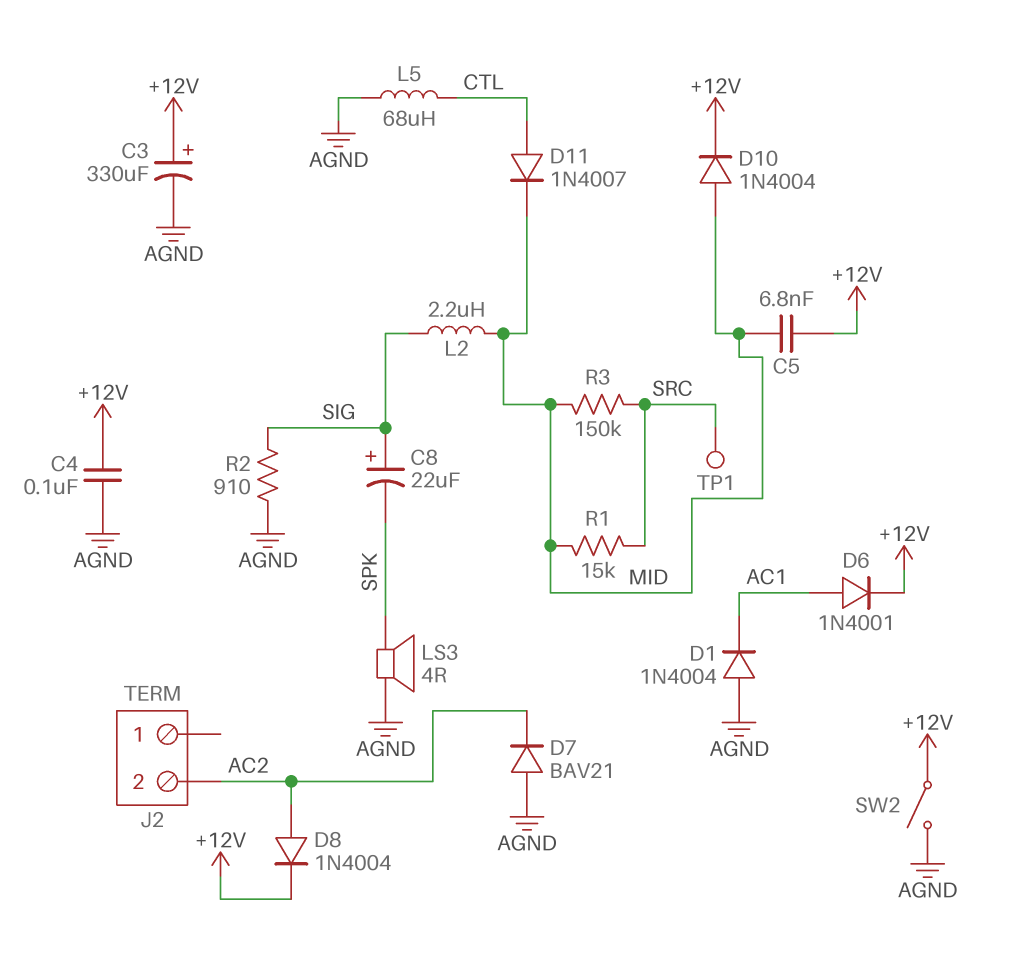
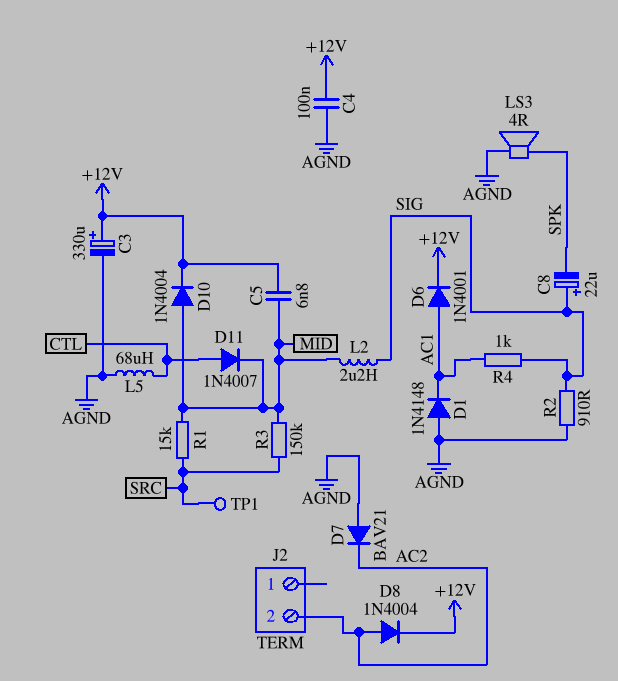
D1: diode 1N4004 (A AGND, K AC1) -> diode 1N4148 (A AGND, K AC1)
R4: none -> 1k (AC1, SIG)
SW2: switch (+12V, AGND) -> none

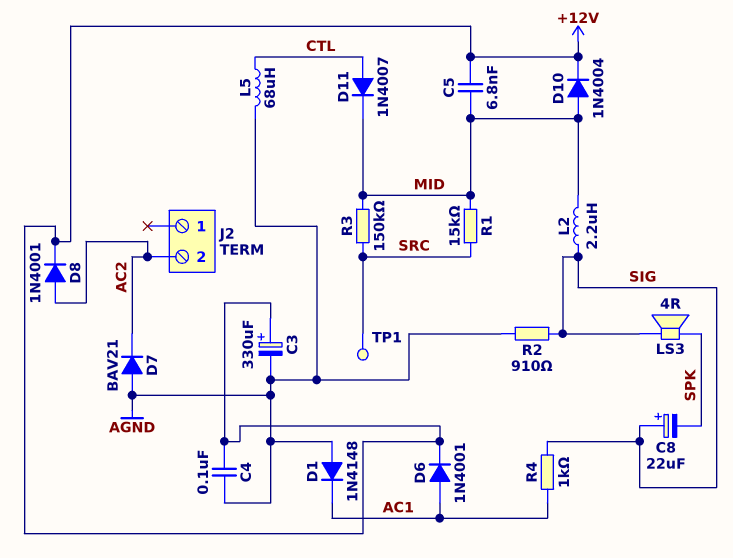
D8: diode 1N4004 (A AC2, K +12V) -> diode 1N4001 (A AC2, K +12V)
LS3: speaker 4R (AGND, SPK) -> speaker 4R (SIG, SPK)

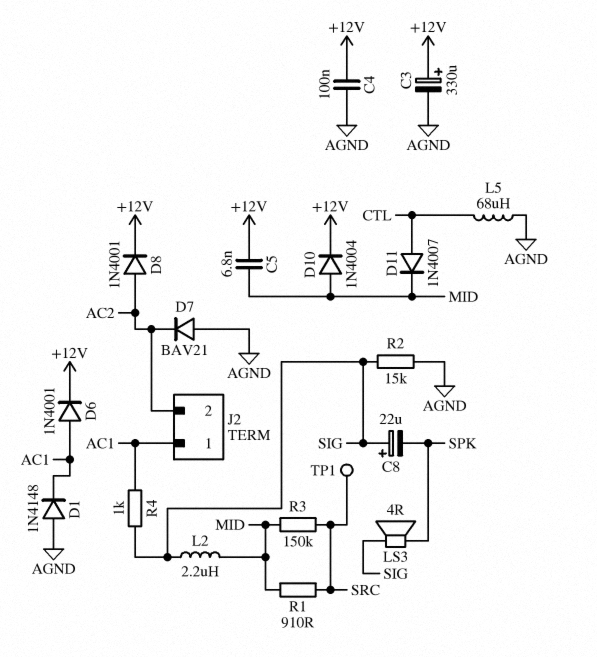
J2 pin 1: none -> AC1
R1: 15k (MID, SRC) -> 910 (MID, SRC)
R2: 910 (AGND, SIG) -> 15k (AGND, SIG)

